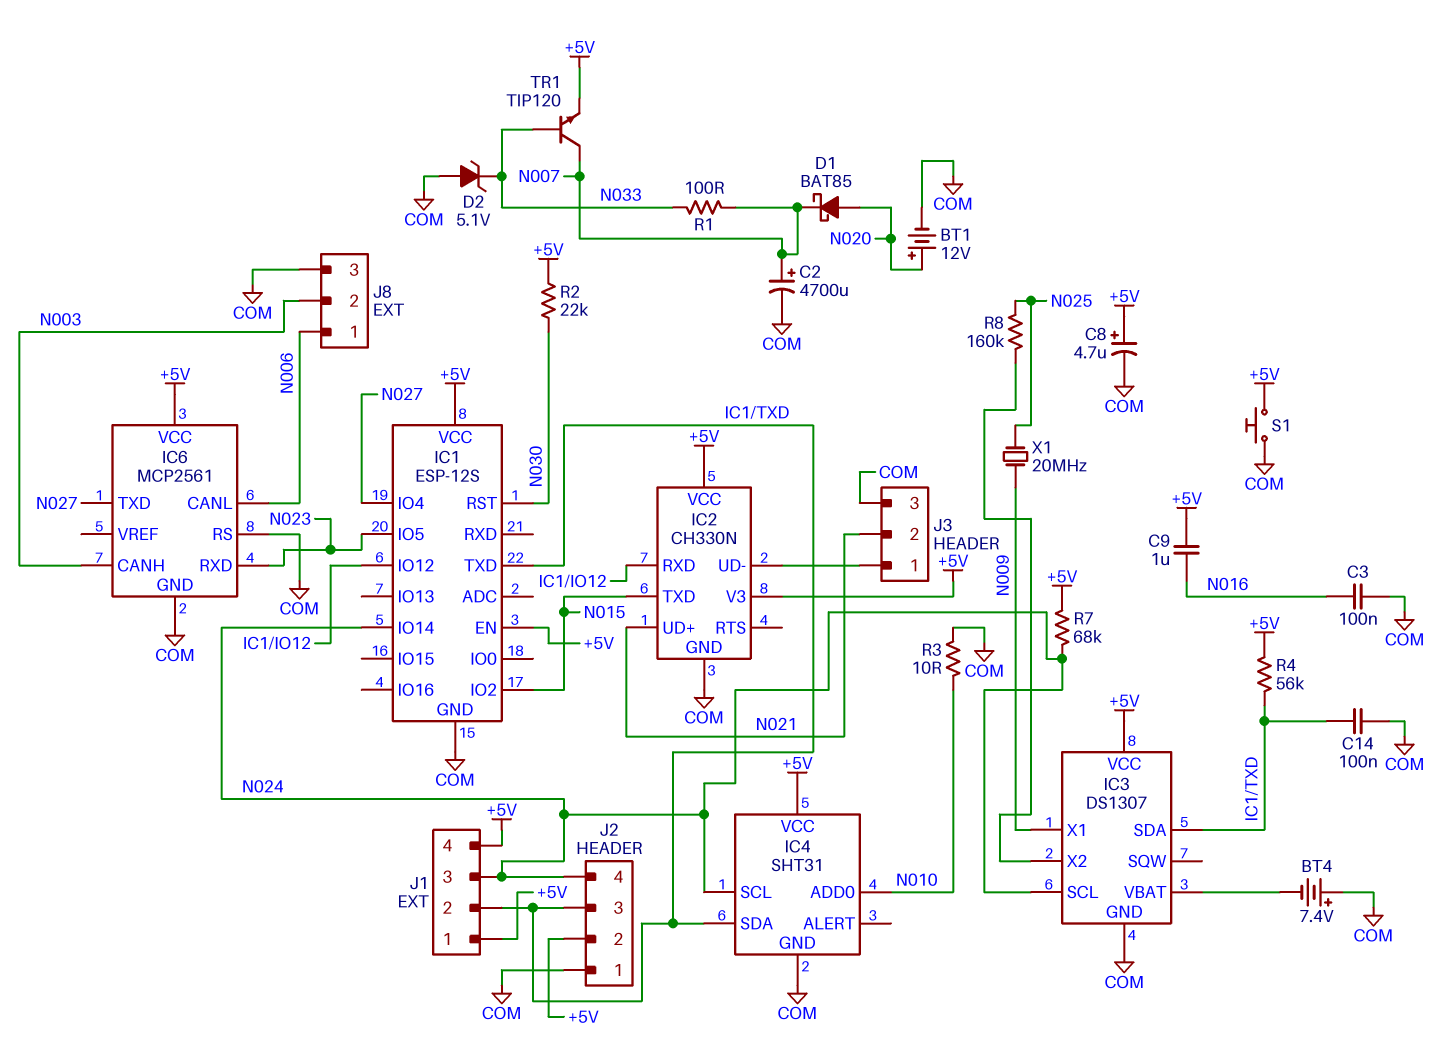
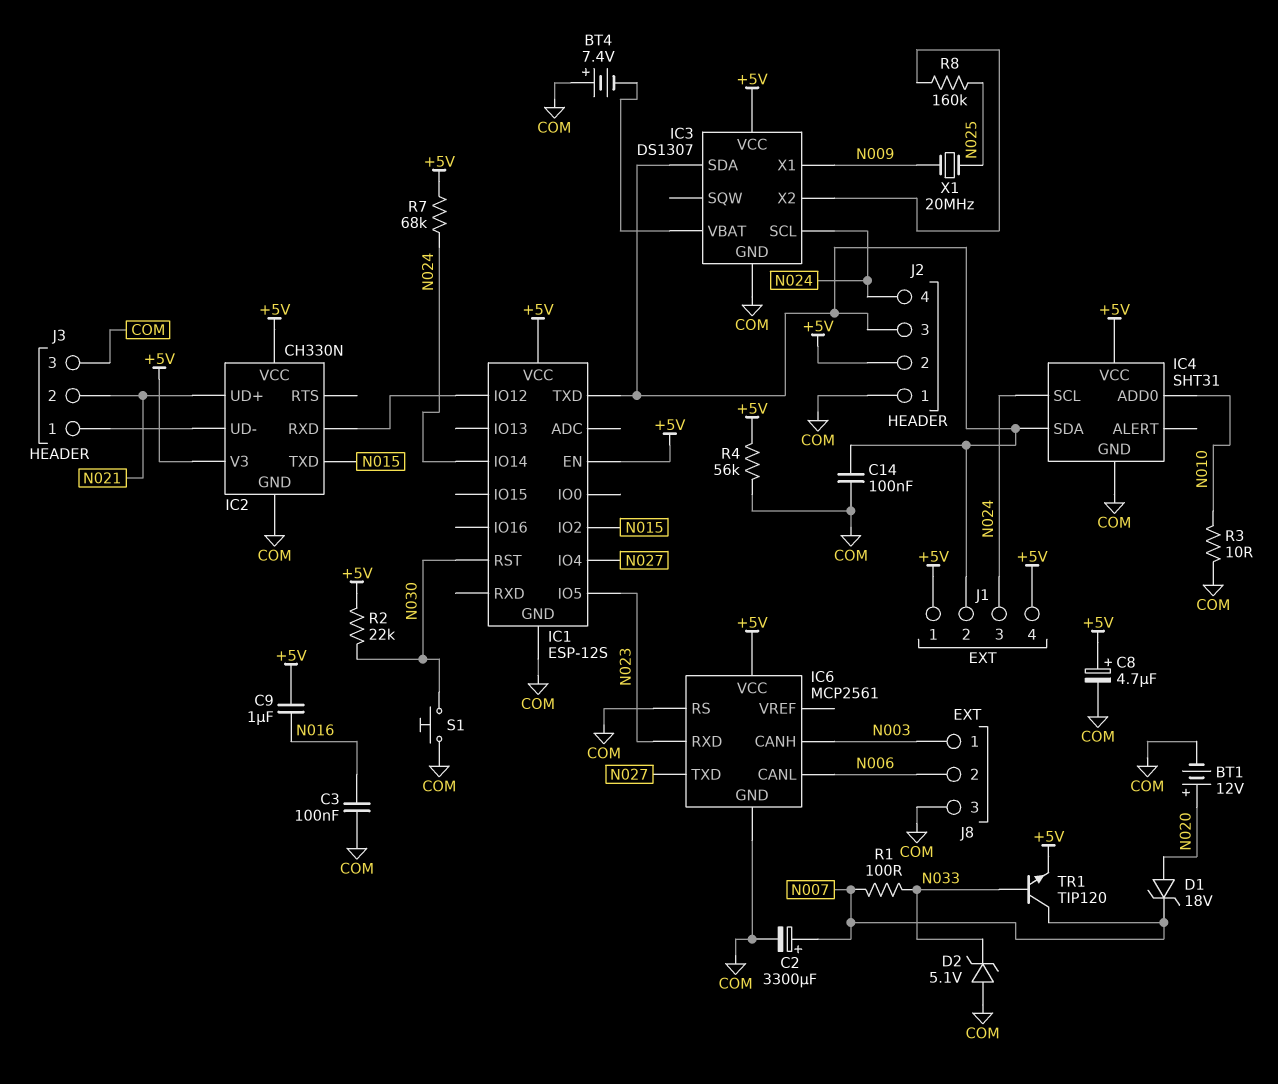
C2: 4700uF (plus N007, minus COM) -> 3300uF (plus N007, minus COM)
D1: schottky BAT85 (A N020, K N007) -> zener 18V (A N020, K N007)
J8 pin 1: N006 -> N003
J8 pin 2: N003 -> N006
R4: 56k (+5V, IC1/TXD) -> 56k (+5V, COM)
S1: button (+5V, COM) -> button (COM, N030)

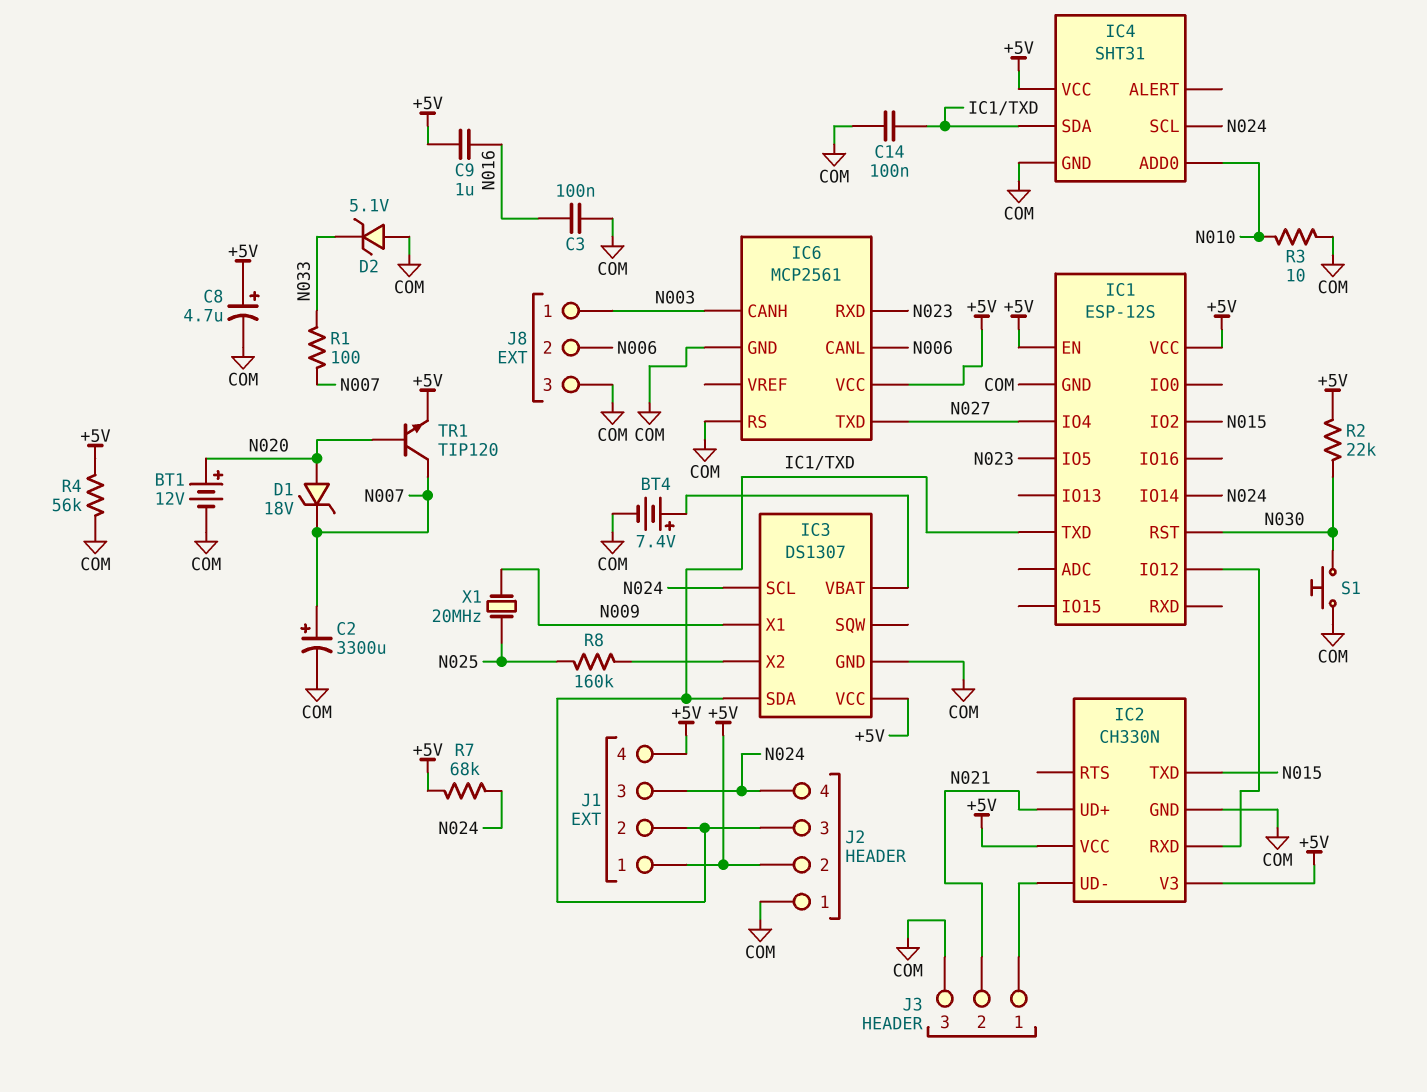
BT4: 7.4V (plus COM, minus IC3/VBAT) -> 7.4V (plus IC3/VBAT, minus COM)
TR1: NPN TIP120 (B N033, C N007, E +5V) -> NPN TIP120 (B N020, C N007, E +5V)

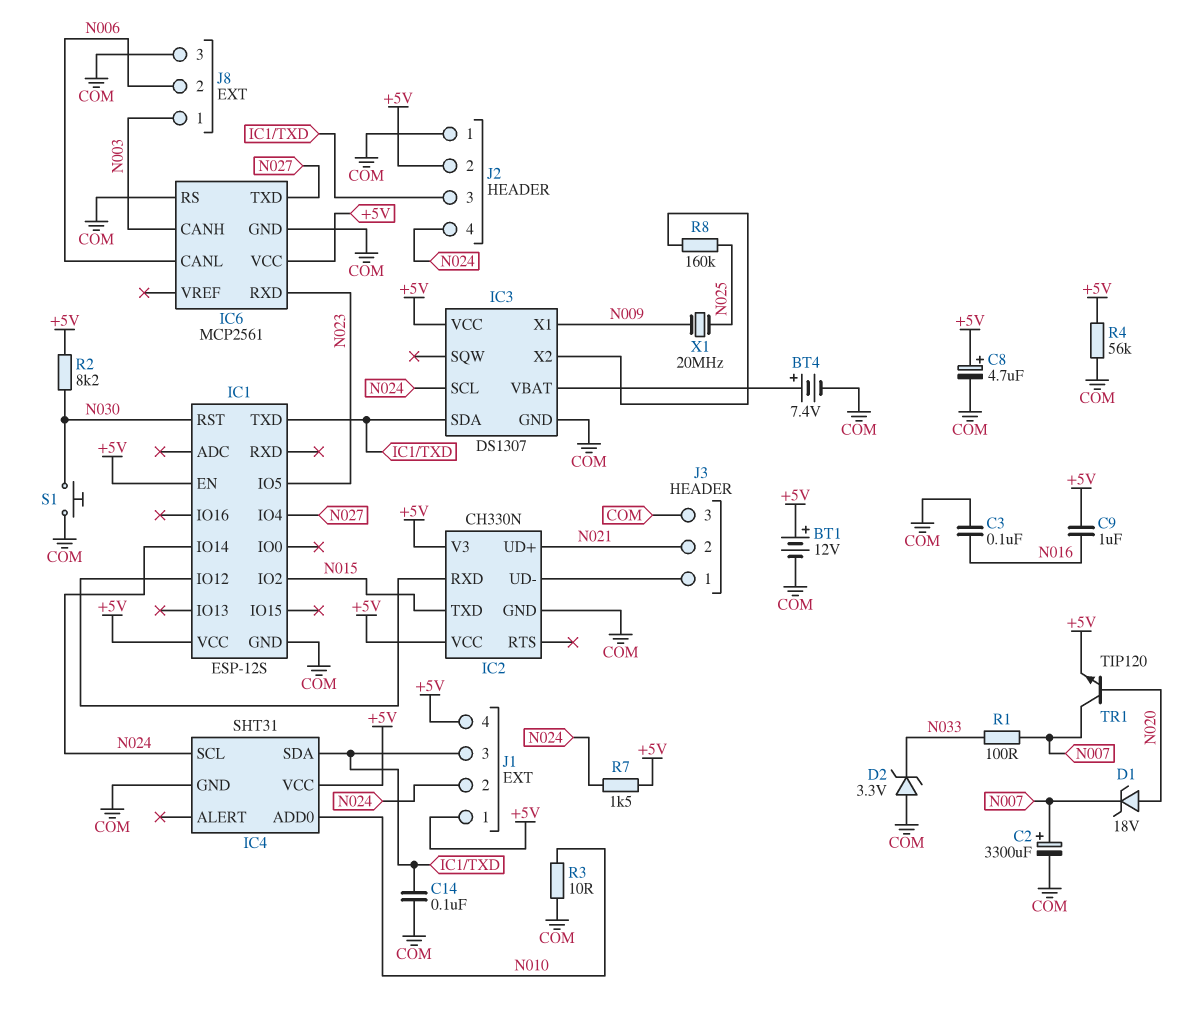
BT1: 12V (plus N020, minus COM) -> 12V (plus +5V, minus COM)
D2: zener 5.1V (A COM, K N033) -> zener 3.3V (A COM, K N033)
J1 pin 2: IC1/TXD -> N024
J1 pin 3: N024 -> IC1/TXD
R2: 22k (+5V, N030) -> 8.2k (+5V, N030)
R7: 68k (+5V, N024) -> 1.5k (+5V, N024)

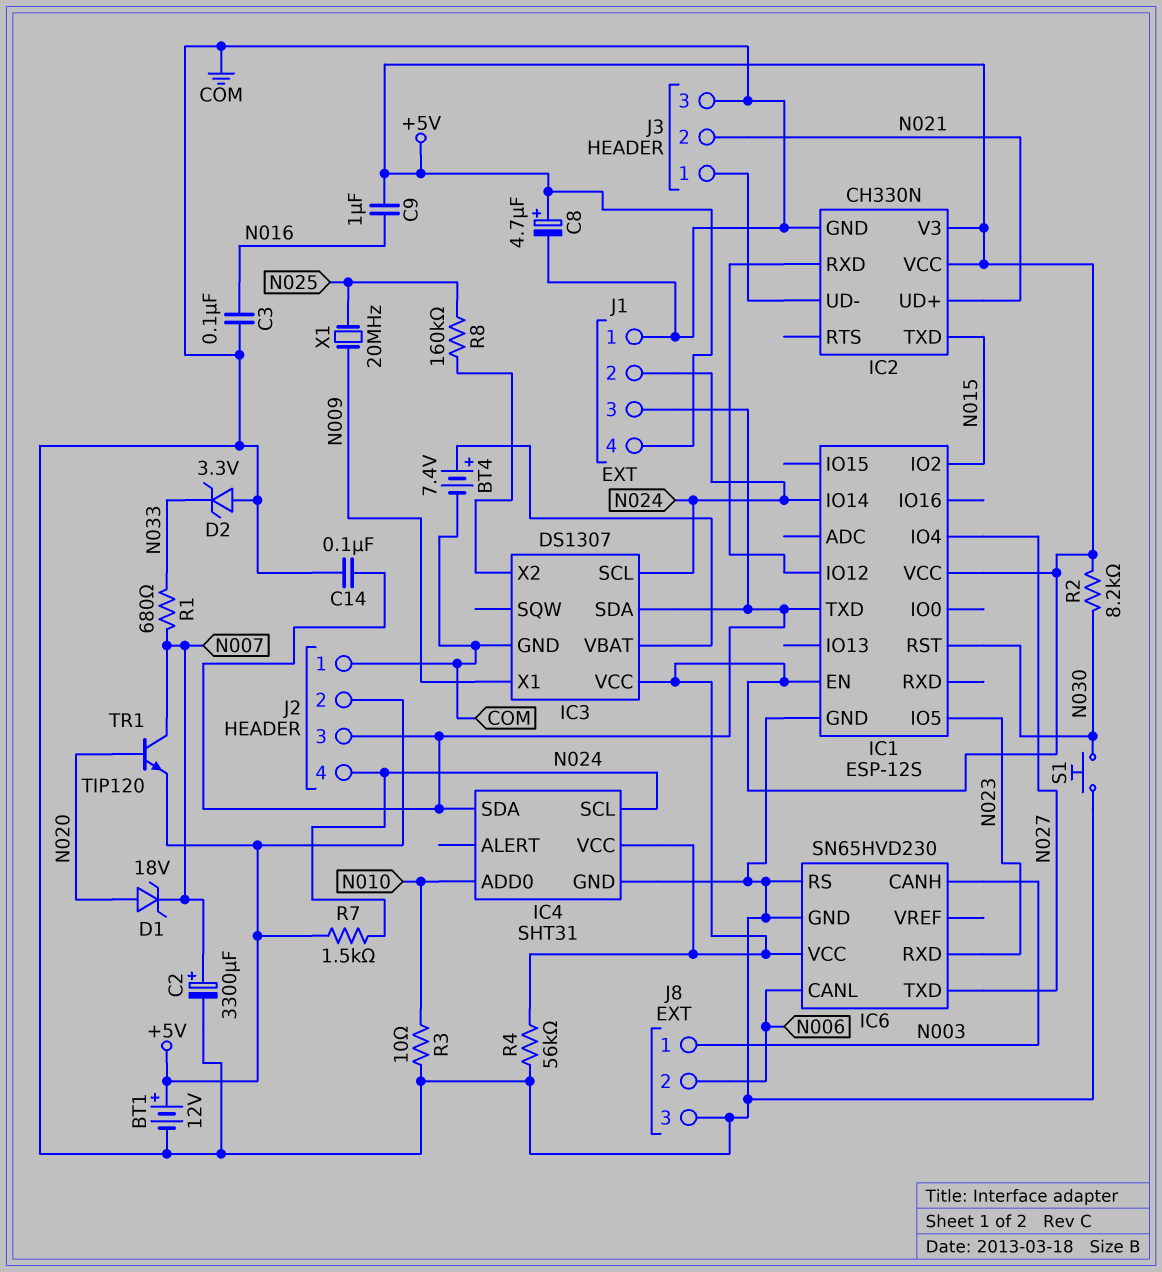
IC6: MCP2561 -> SN65HVD230
J1 pin 1: +5V -> COM
R1: 100 (N007, N033) -> 680 (N007, N033)

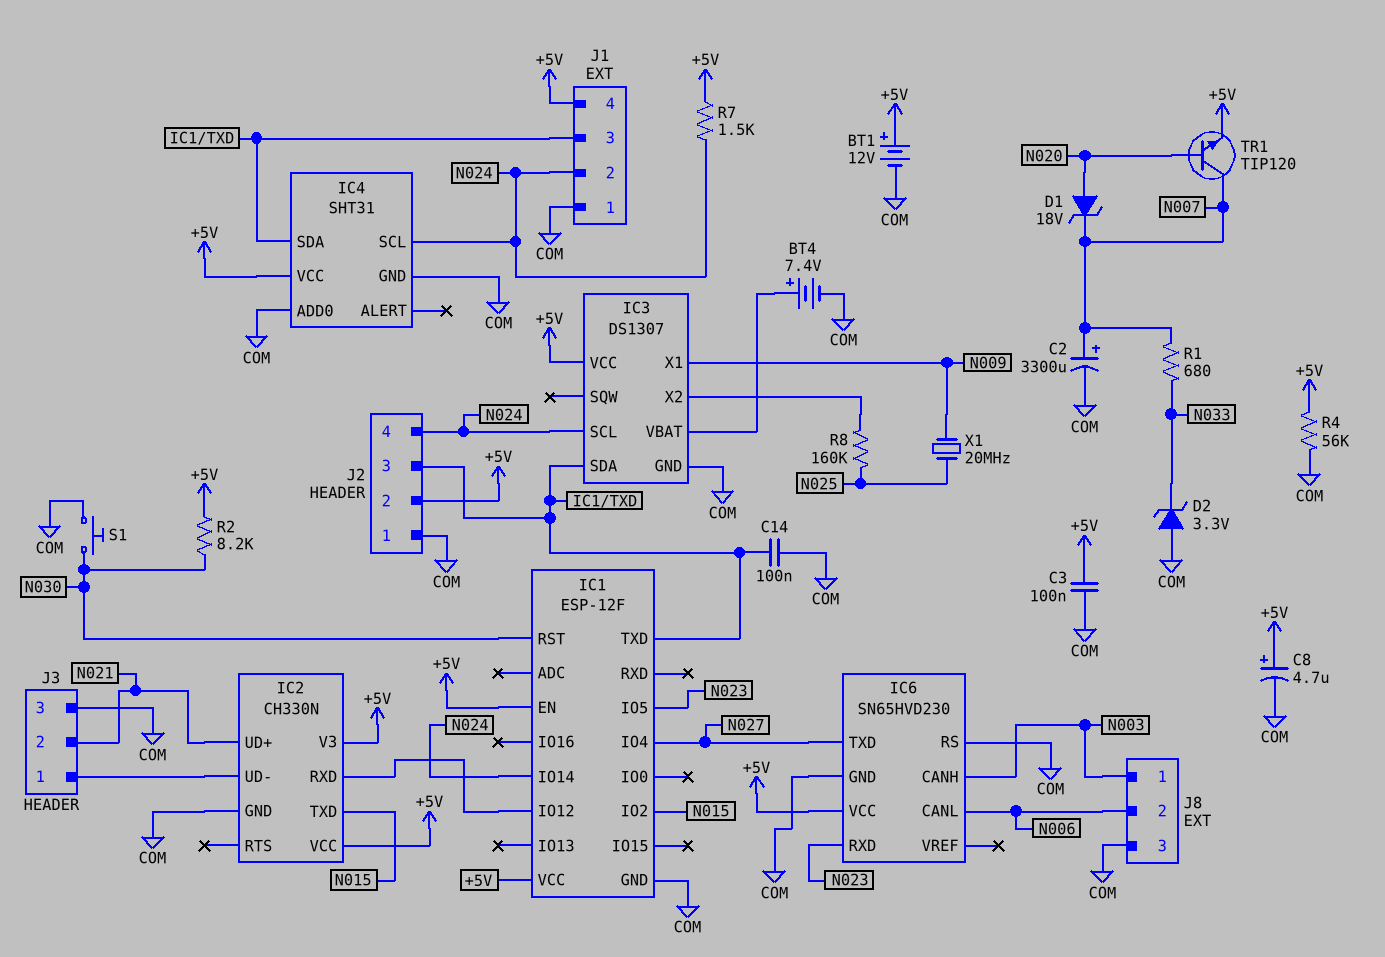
C3: 100nF (COM, N016) -> 100nF (+5V, COM)
C9: 1uF (+5V, N016) -> none
IC1: ESP-12S -> ESP-12F
IC4 pin ADD0: N010 -> COM
R3: 10 (COM, N010) -> none

